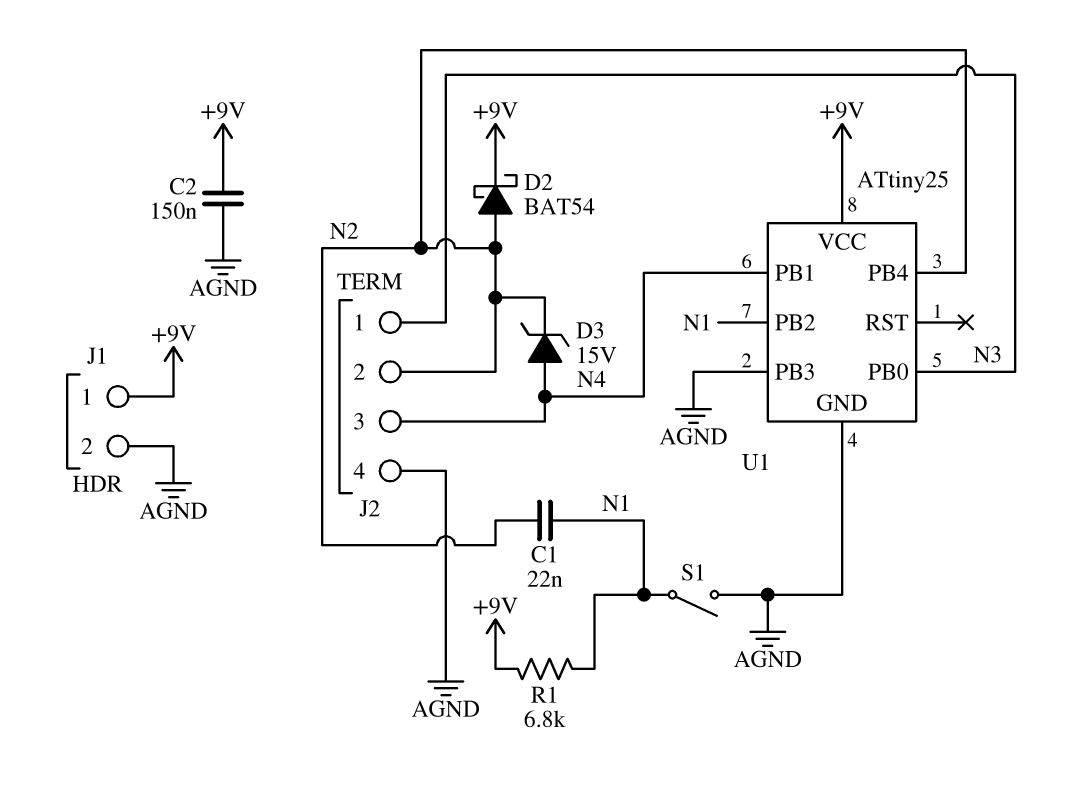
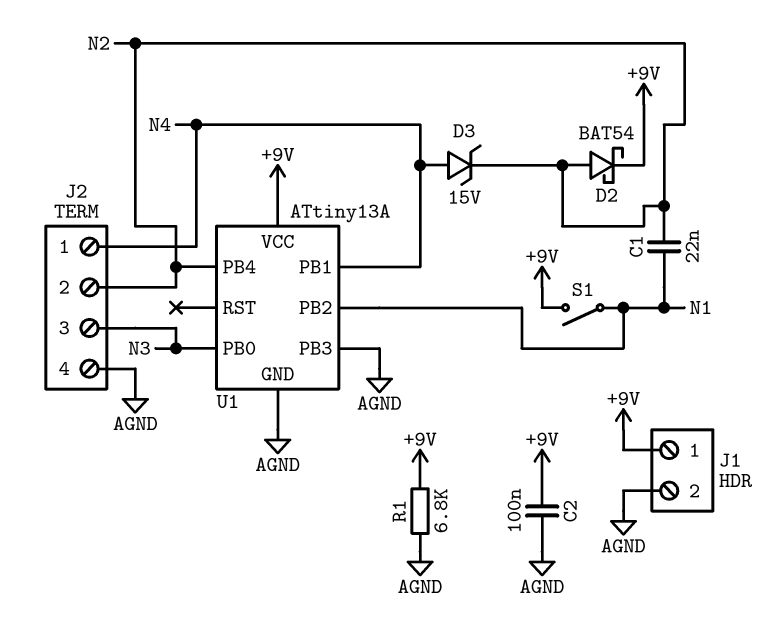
C2: 150nF (+9V, AGND) -> 100nF (+9V, AGND)
J2 pin 1: N3 -> N4
J2 pin 3: N4 -> N3
R1: 6.8k (+9V, N1) -> 6.8k (+9V, AGND)
S1: switch (AGND, N1) -> switch (+9V, N1)
U1: ATtiny25 -> ATtiny13A

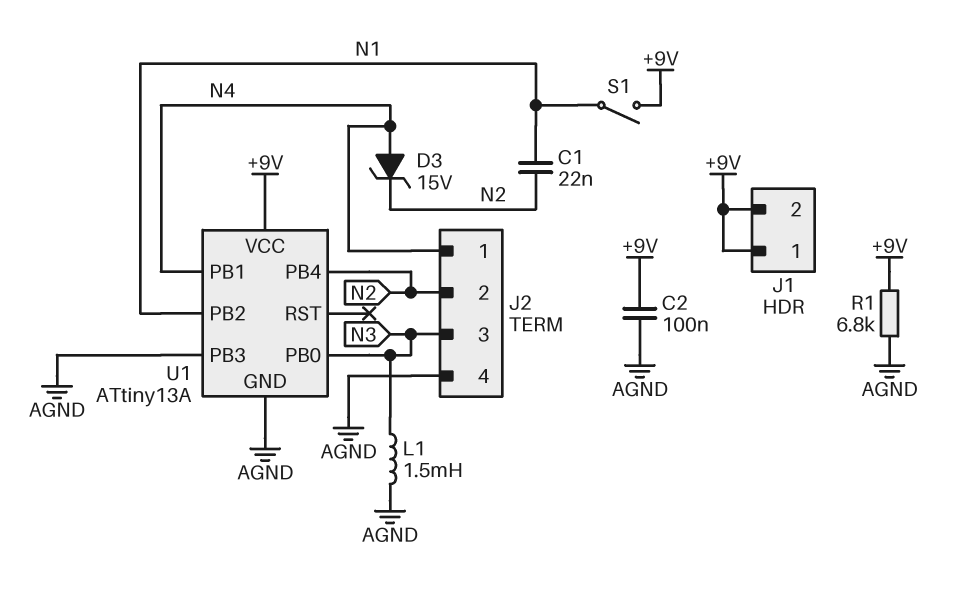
D2: schottky BAT54 (A N2, K +9V) -> none
J1 pin 2: AGND -> +9V
L1: none -> 1.5mH (AGND, N3)

